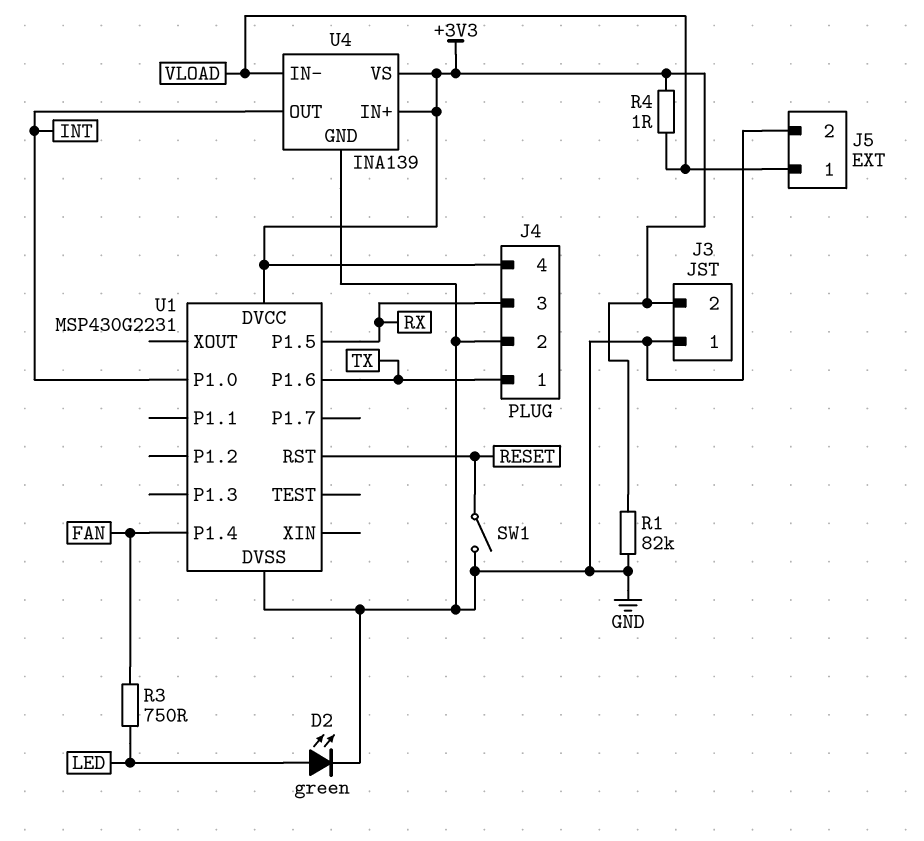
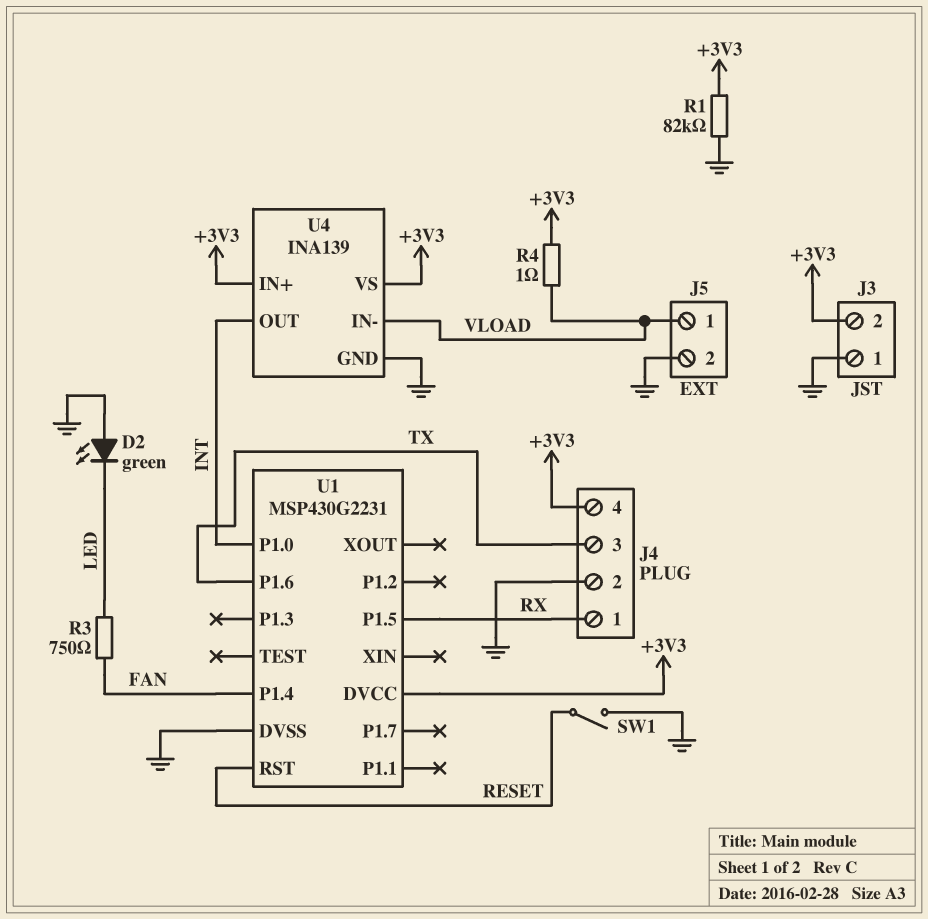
D2: LED green (A LED, K GND) -> LED green (A GND, K LED)
J4 pin 1: TX -> RX
J4 pin 3: RX -> TX

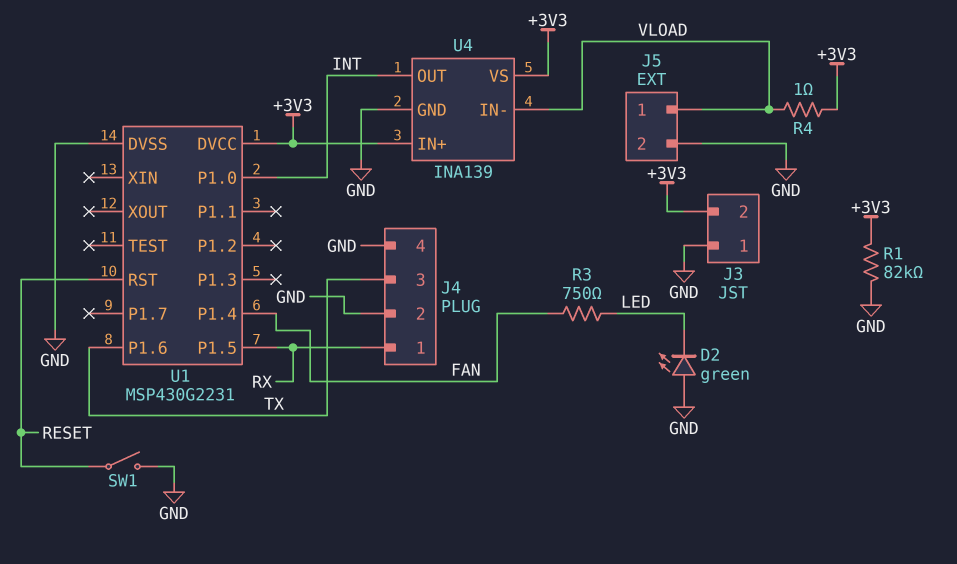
J4 pin 4: +3V3 -> GND

